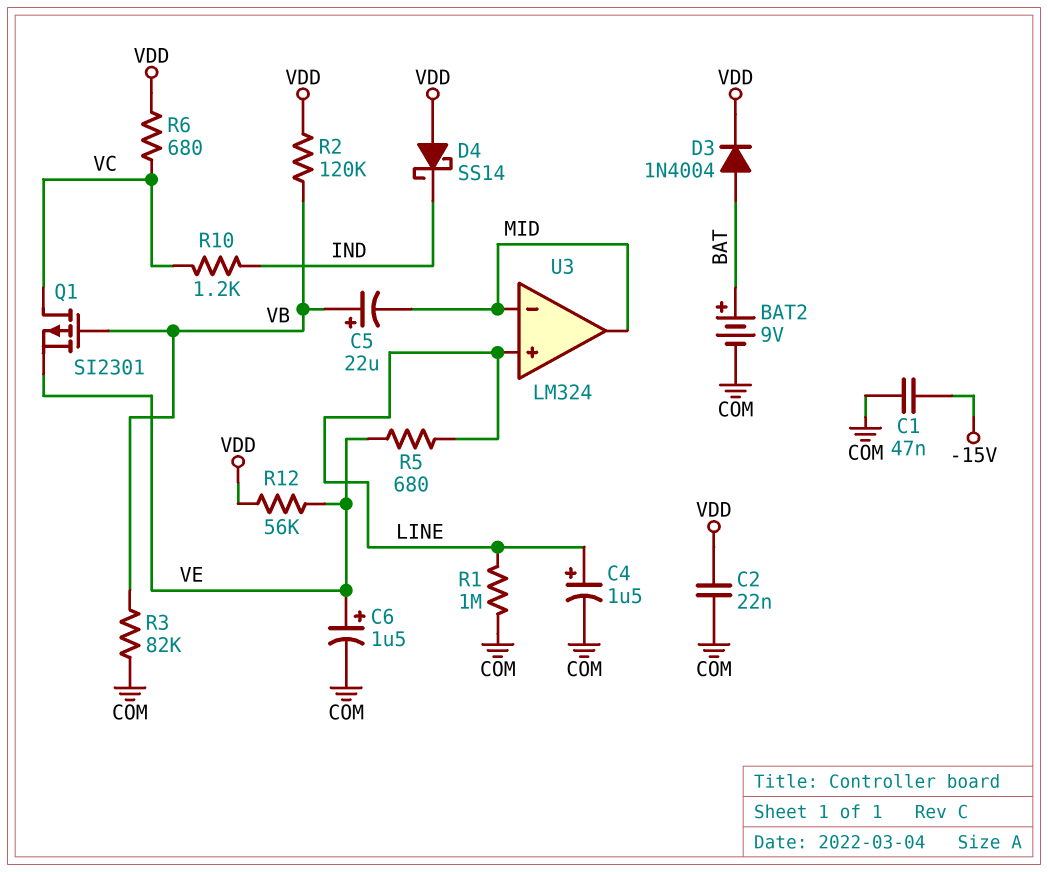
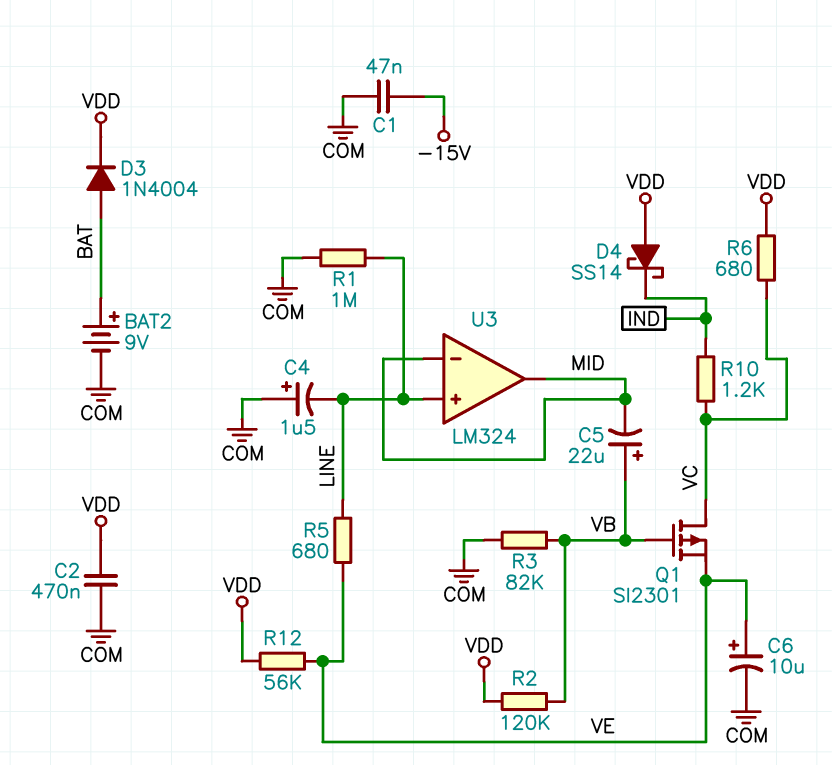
C2: 22nF (COM, VDD) -> 470nF (COM, VDD)
C4: 1.5uF (plus LINE, minus COM) -> 1.5uF (plus COM, minus LINE)
C6: 1.5uF (plus VE, minus COM) -> 10uF (plus VE, minus COM)

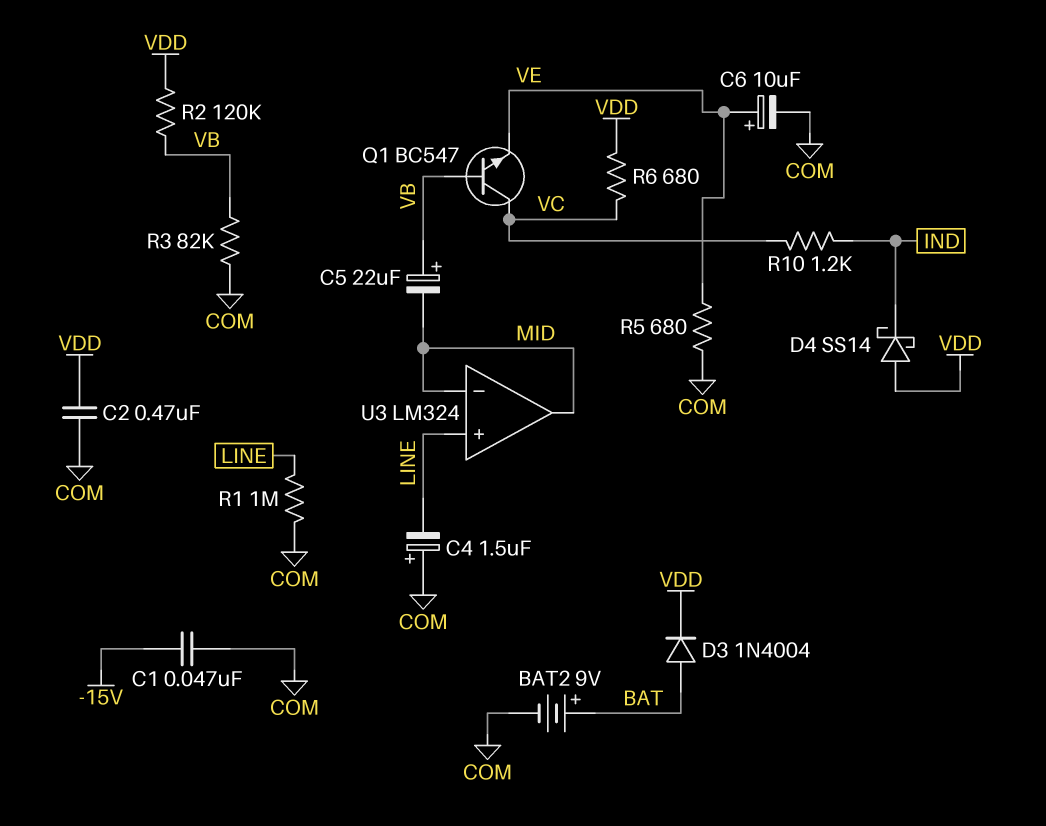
Q1: PMOS SI2301 (G VB, D VC, S VE) -> NPN BC547 (B VB, C VC, E VE)
R5: 680 (LINE, VE) -> 680 (COM, VE)
R12: 56k (VDD, VE) -> none

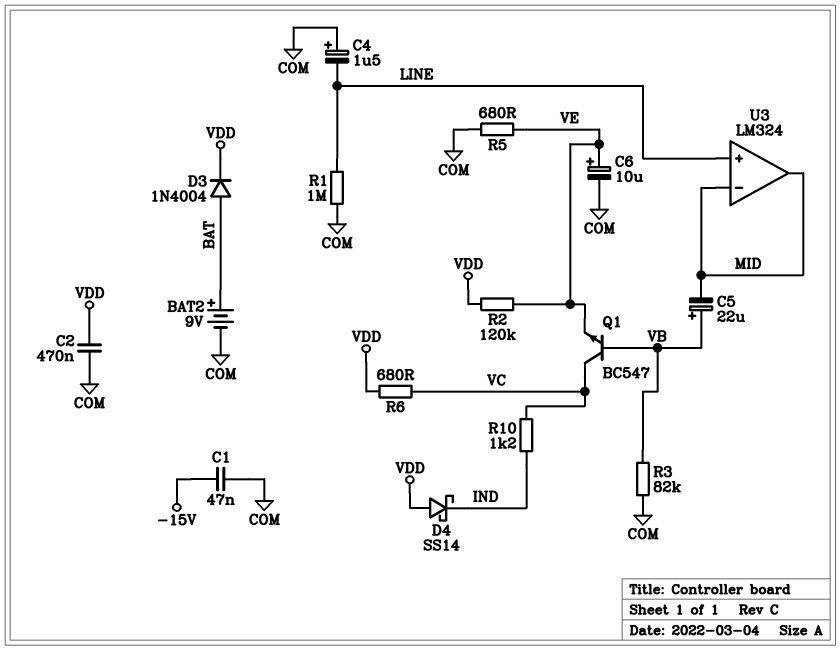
R2: 120k (VB, VDD) -> 120k (VDD, VE)

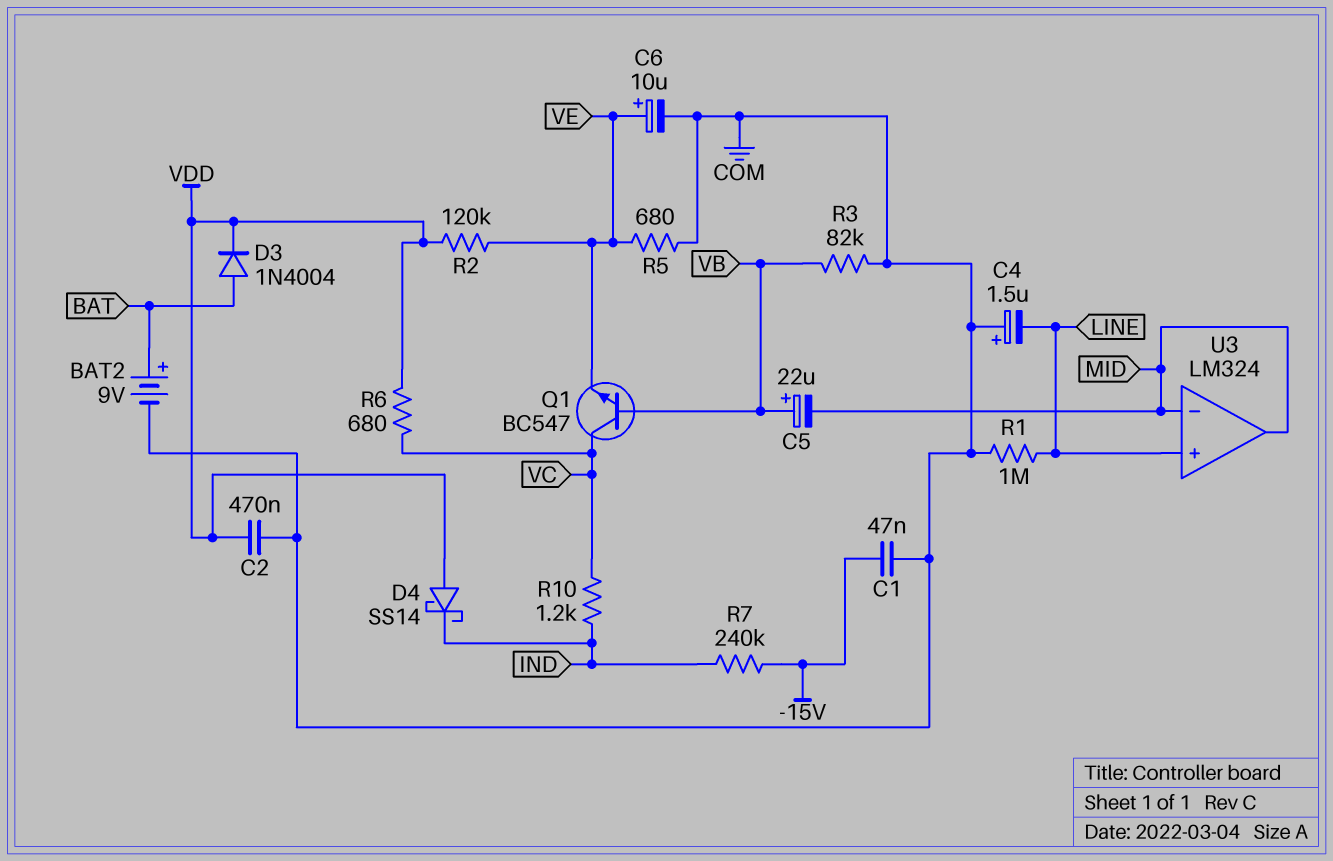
R7: none -> 240k (-15V, IND)

